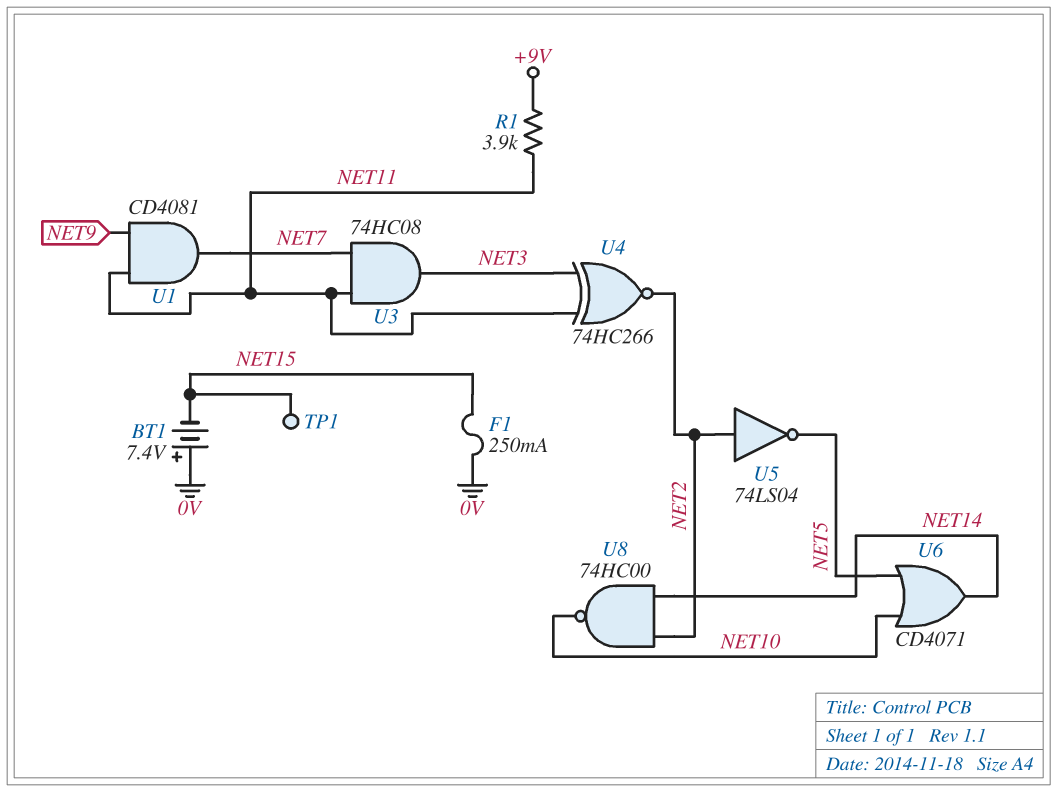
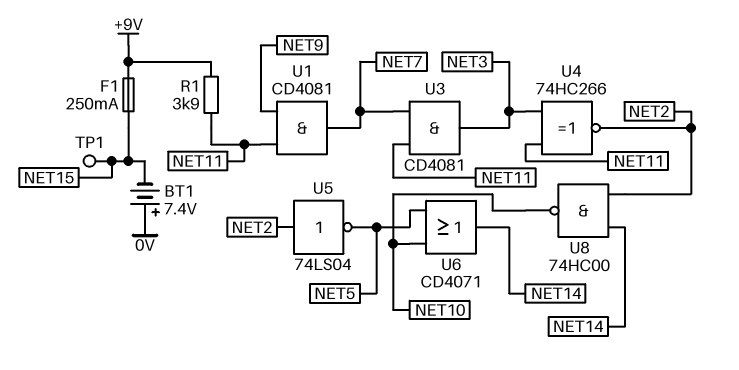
F1: 250mA (0V, NET15) -> 250mA (+9V, NET15)
U3: AND 74HC08 (in NET7, in NET11, out NET3) -> AND CD4081 (in NET7, in NET11, out NET3)

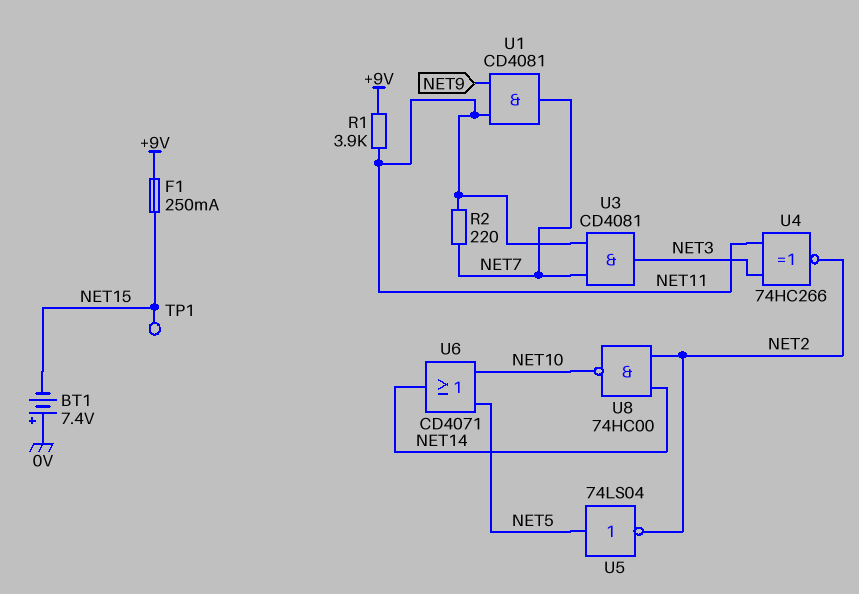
R2: none -> 220 (NET7, NET11)
U5: NOT 74LS04 (in NET2, out NET5) -> NOT 74LS04 (in NET5, out NET2)

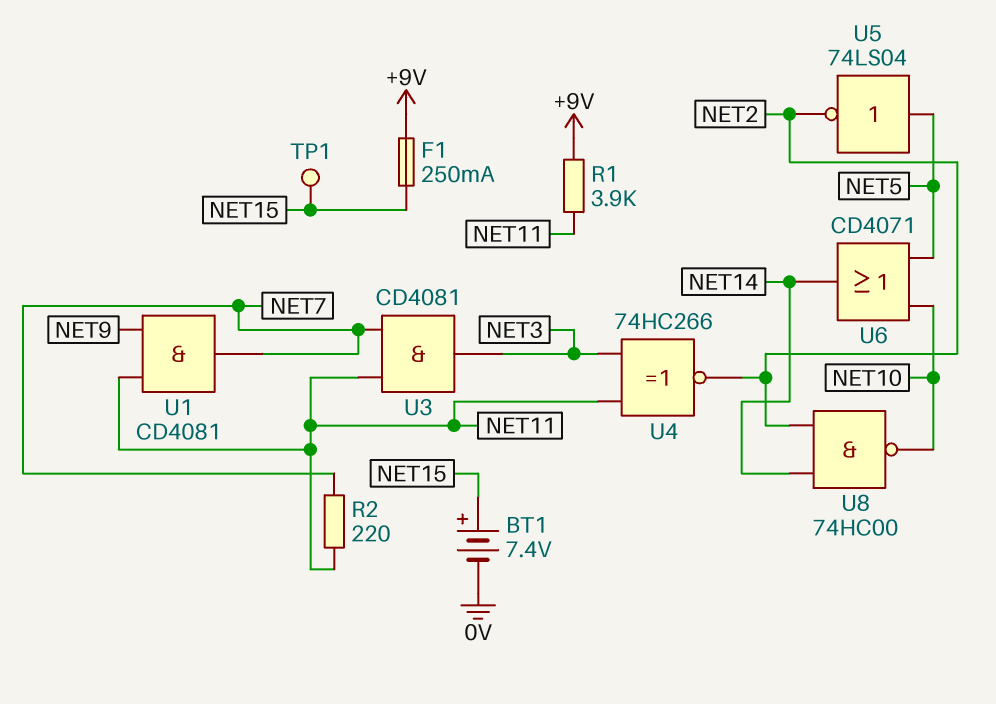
BT1: 7.4V (plus 0V, minus NET15) -> 7.4V (plus NET15, minus 0V)

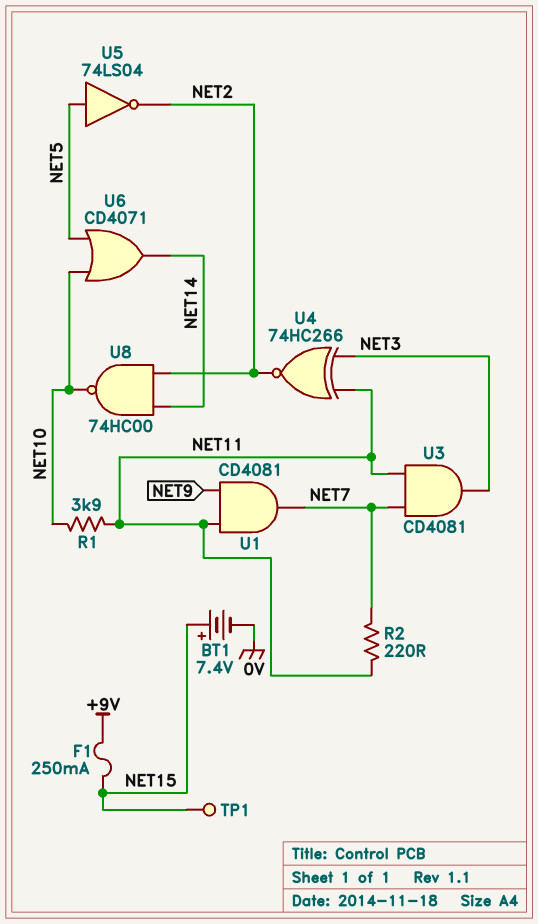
R1: 3.9k (+9V, NET11) -> 3.9k (NET10, NET11)

